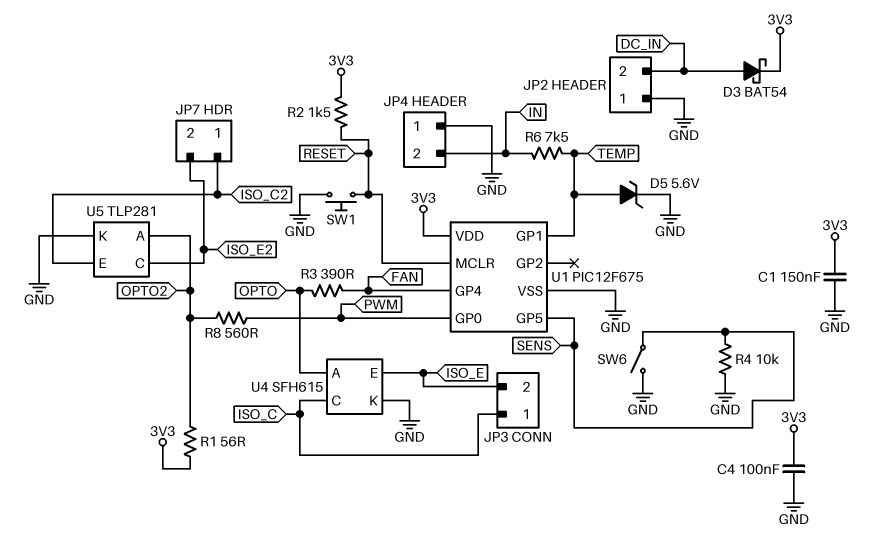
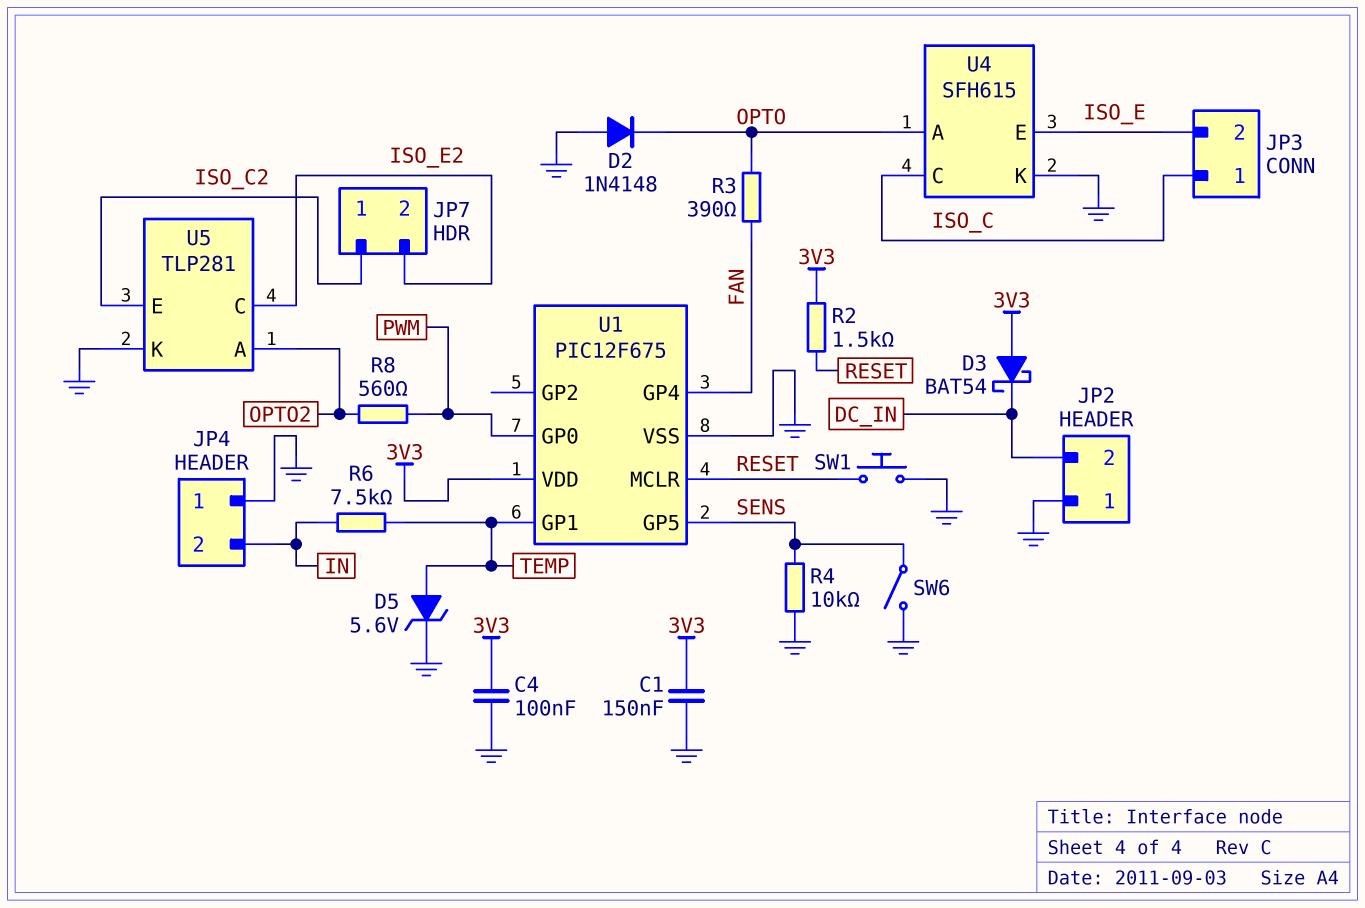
D2: none -> diode 1N4148 (A GND, K OPTO)
D3: schottky BAT54 (A DC_IN, K 3V3) -> schottky BAT54 (A 3V3, K DC_IN)
R1: 56 (3V3, OPTO2) -> none

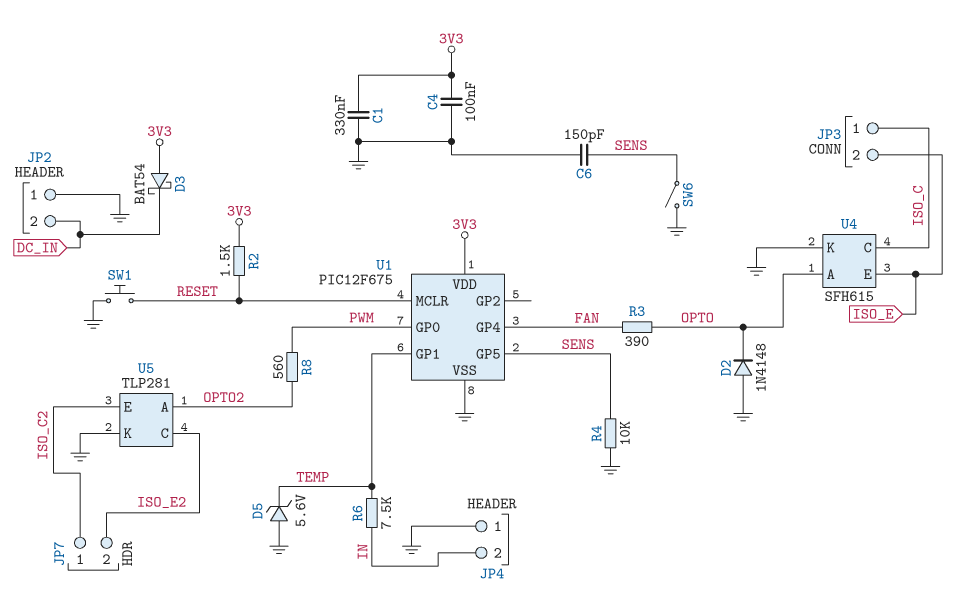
C1: 150nF (3V3, GND) -> 330nF (3V3, GND)
C6: none -> 150pF (GND, SENS)
D5: zener 5.6V (A TEMP, K GND) -> zener 5.6V (A GND, K TEMP)

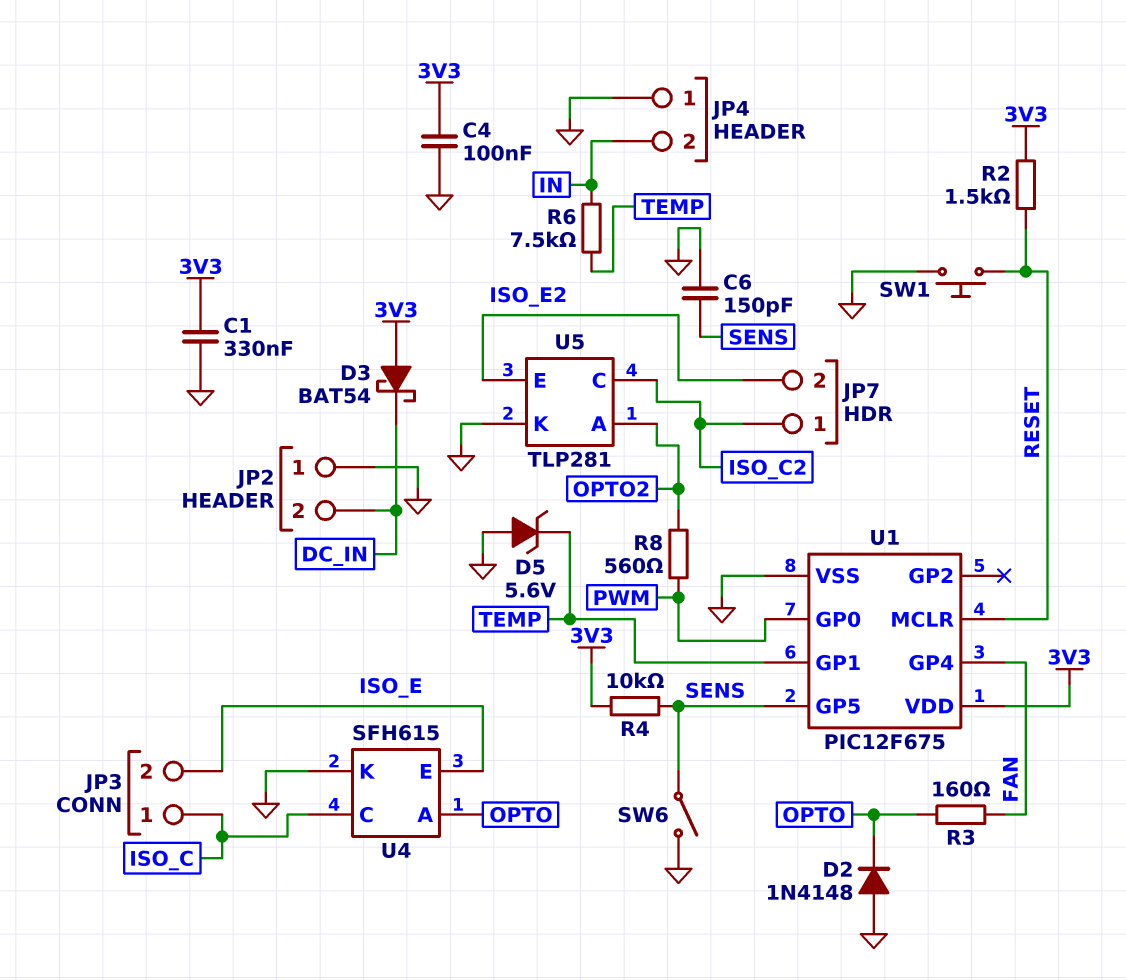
R3: 390 (FAN, OPTO) -> 160 (FAN, OPTO)
R4: 10k (GND, SENS) -> 10k (3V3, SENS)
U5 pin C: ISO_E2 -> ISO_C2
U5 pin E: ISO_C2 -> ISO_E2

